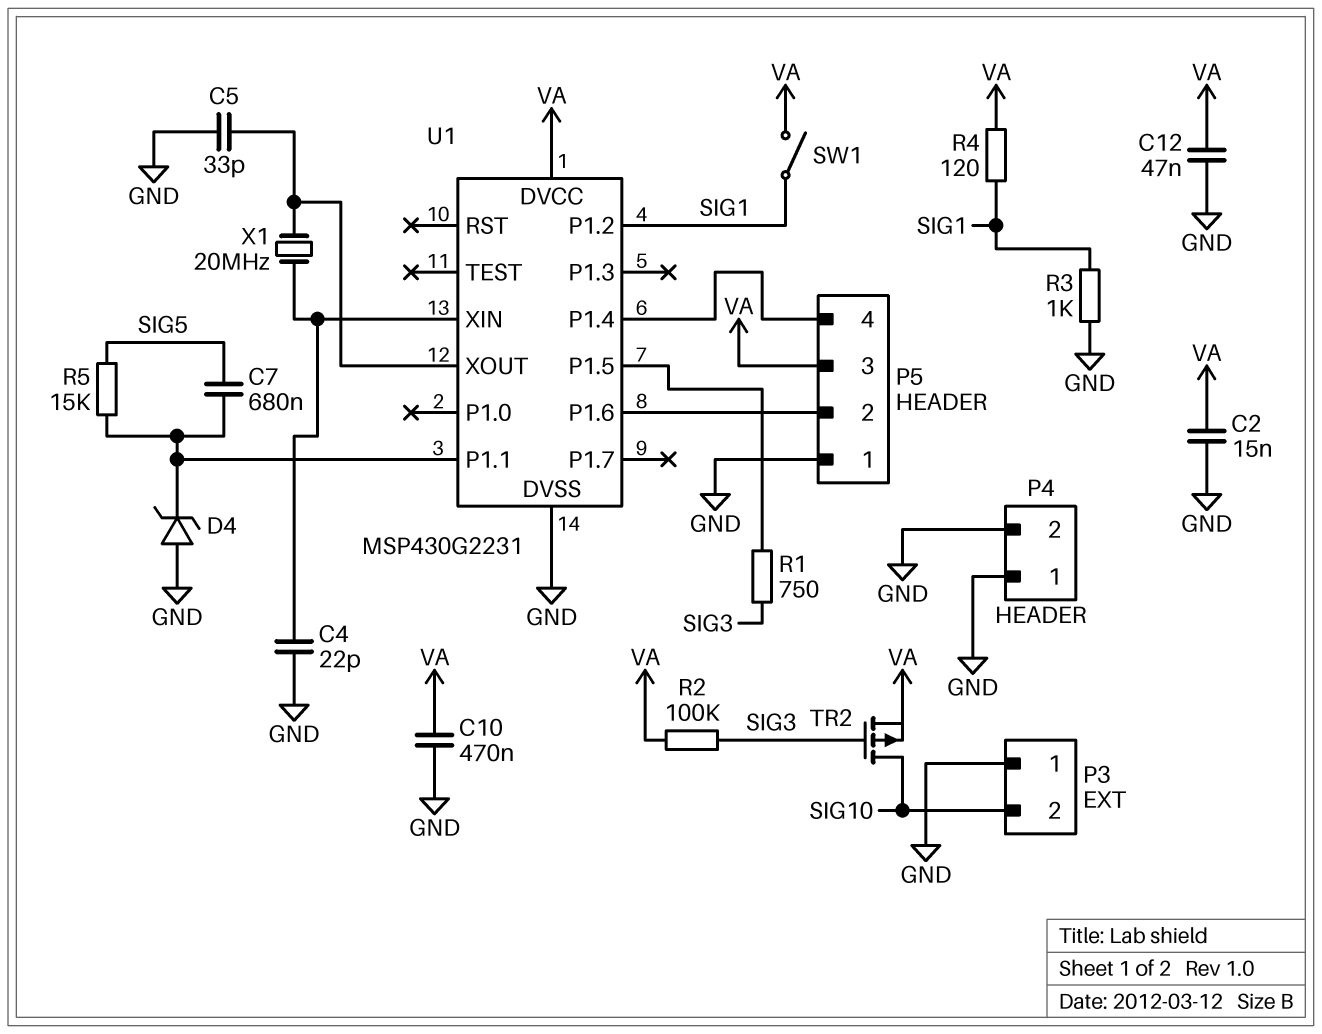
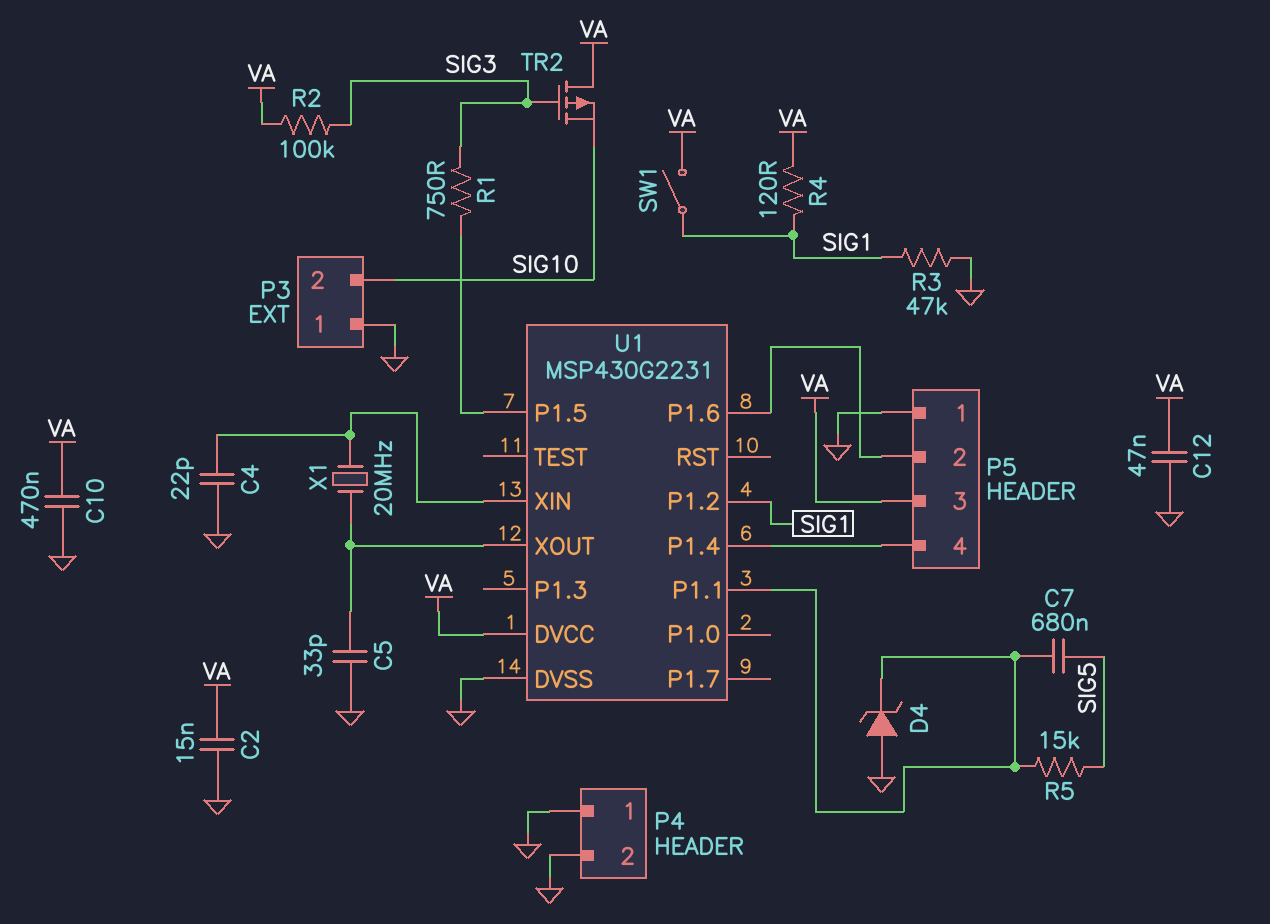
R3: 1k (GND, SIG1) -> 47k (GND, SIG1)
TR2: PMOS (G SIG3, D SIG10, S VA) -> PMOS (G SIG3, D VA, S SIG10)

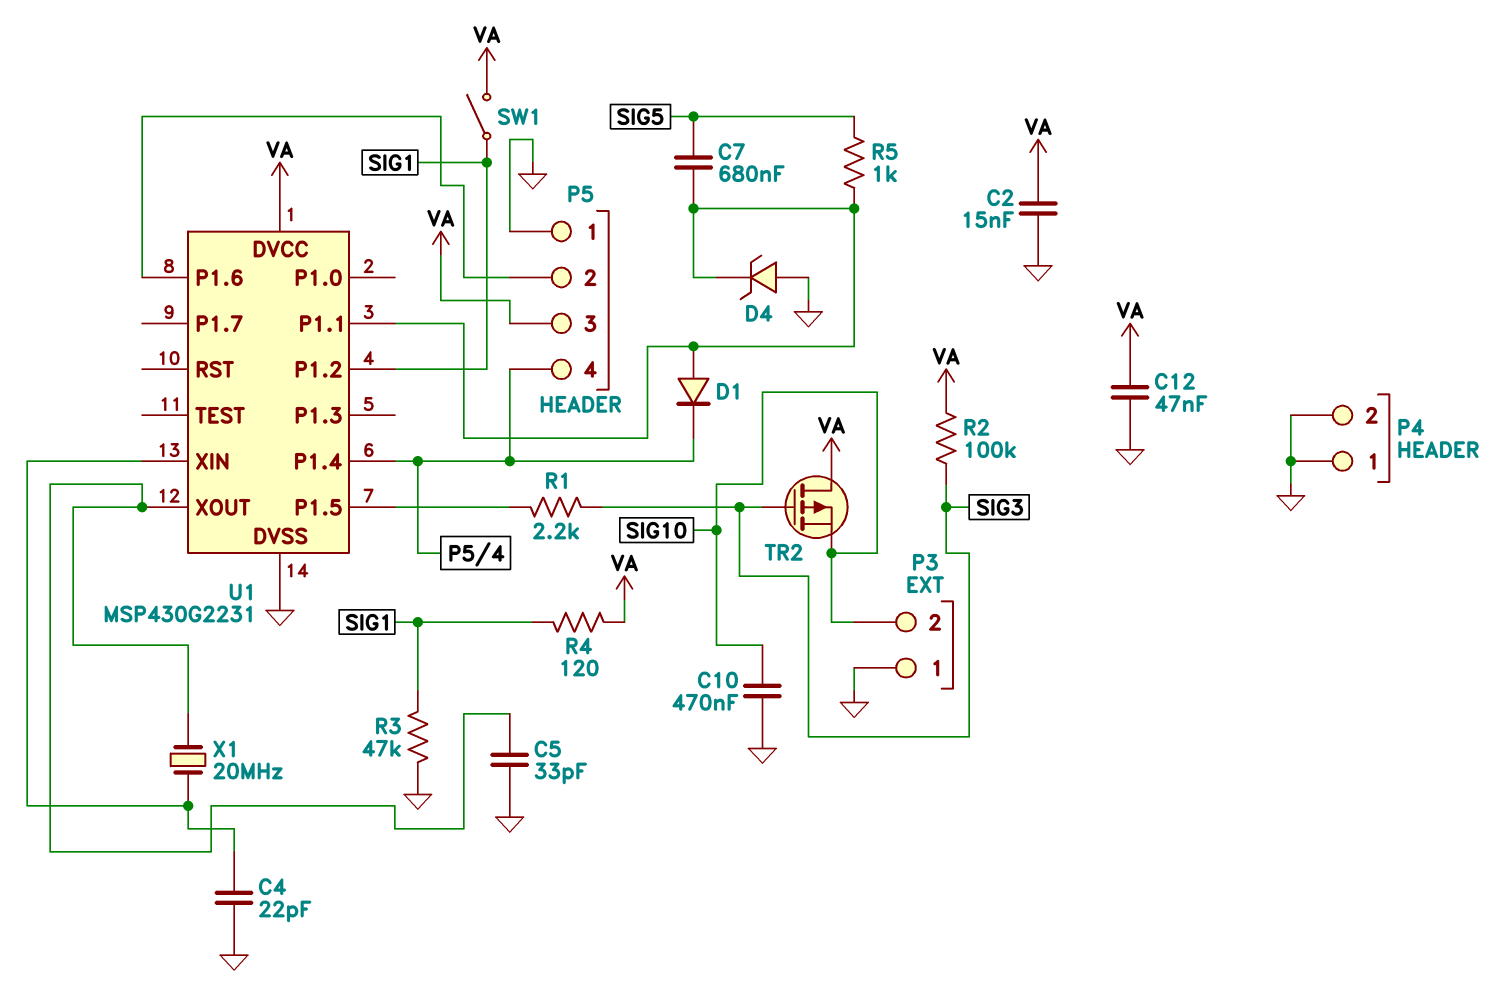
C10: 470nF (GND, VA) -> 470nF (GND, SIG10)
D1: none -> diode (A U1/P1.1, K P5/4)
R1: 750 (SIG3, U1/P1.5) -> 2.2k (SIG3, U1/P1.5)
R5: 15k (SIG5, U1/P1.1) -> 1k (SIG5, U1/P1.1)

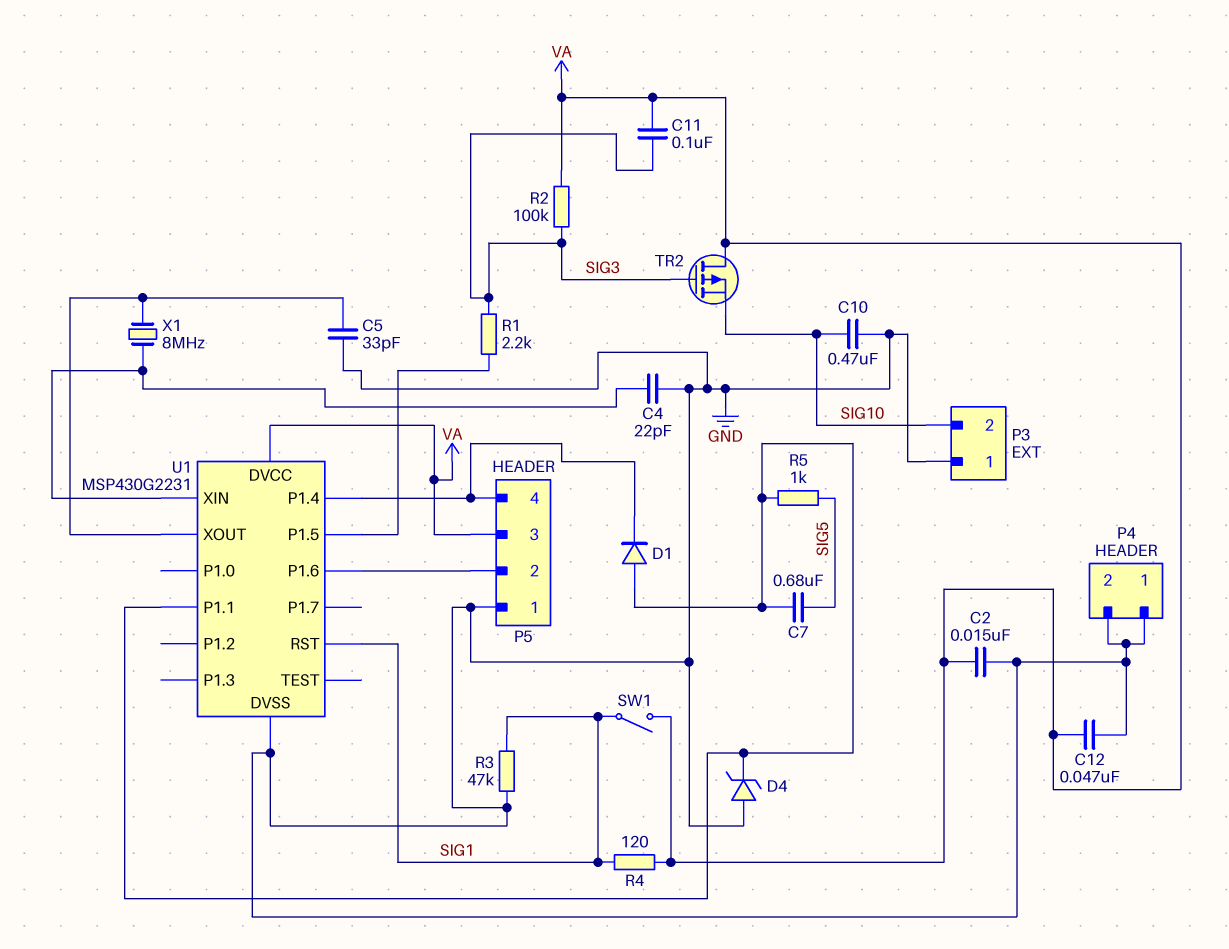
C11: none -> 100nF (SIG3, VA)
U1 pin P1.2: SIG1 -> none
U1 pin RST: none -> SIG1
X1: 20MHz (U1/XIN, U1/XOUT) -> 8MHz (U1/XIN, U1/XOUT)

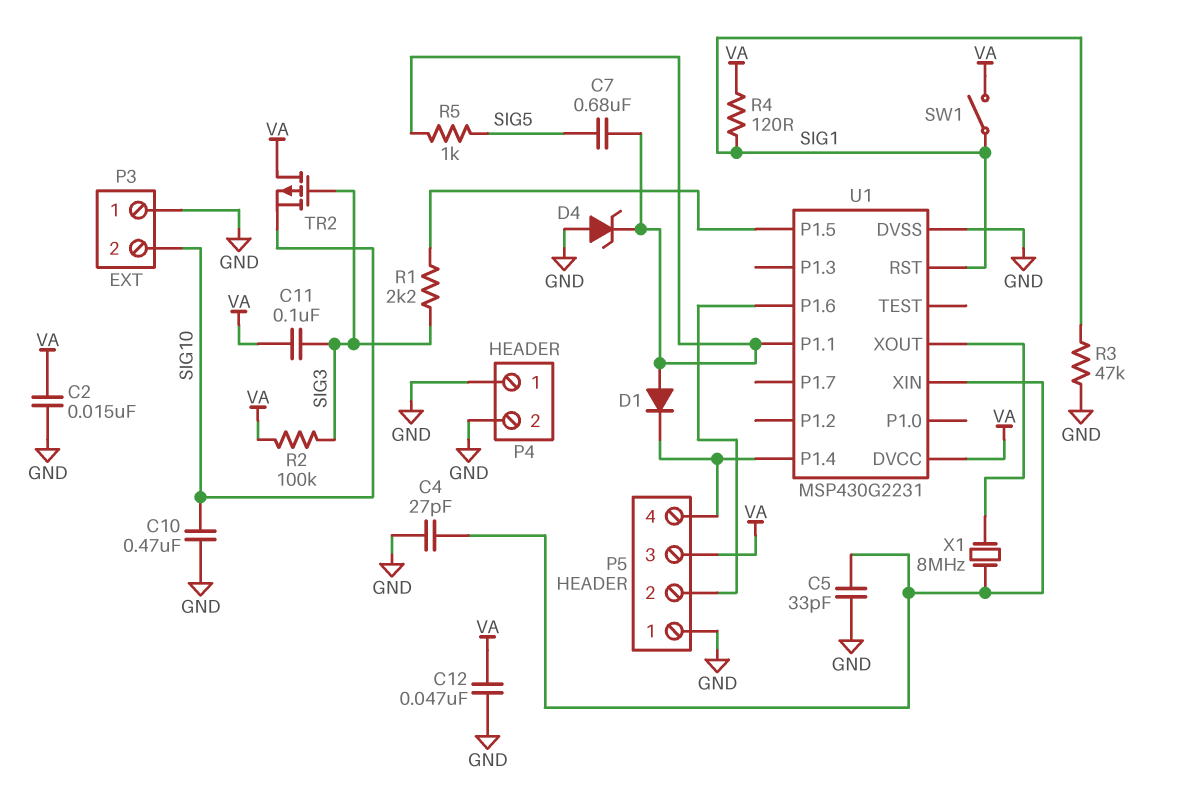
C4: 22pF (GND, U1/XIN) -> 27pF (GND, U1/XIN)
C5: 33pF (GND, U1/XOUT) -> 33pF (GND, U1/XIN)

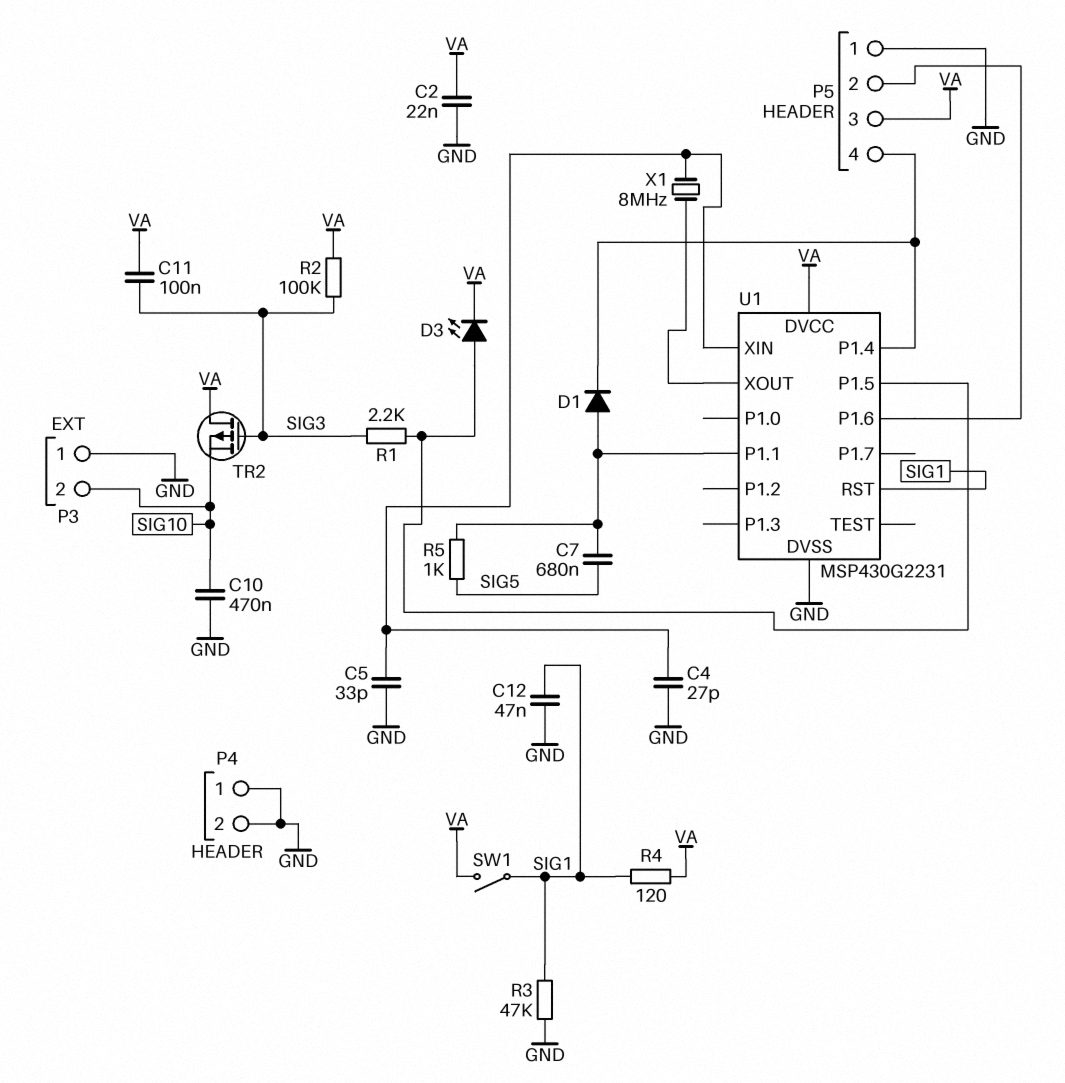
C2: 15nF (GND, VA) -> 22nF (GND, VA)
C12: 47nF (GND, VA) -> 47nF (GND, SIG1)
D3: none -> LED (A U1/P1.5, K VA)
D4: zener (A GND, K U1/P1.1) -> none

